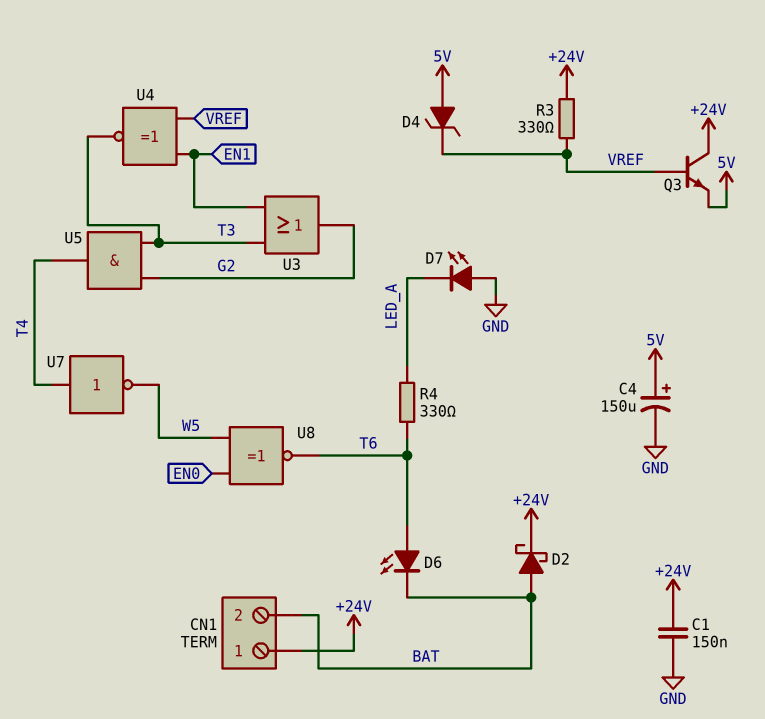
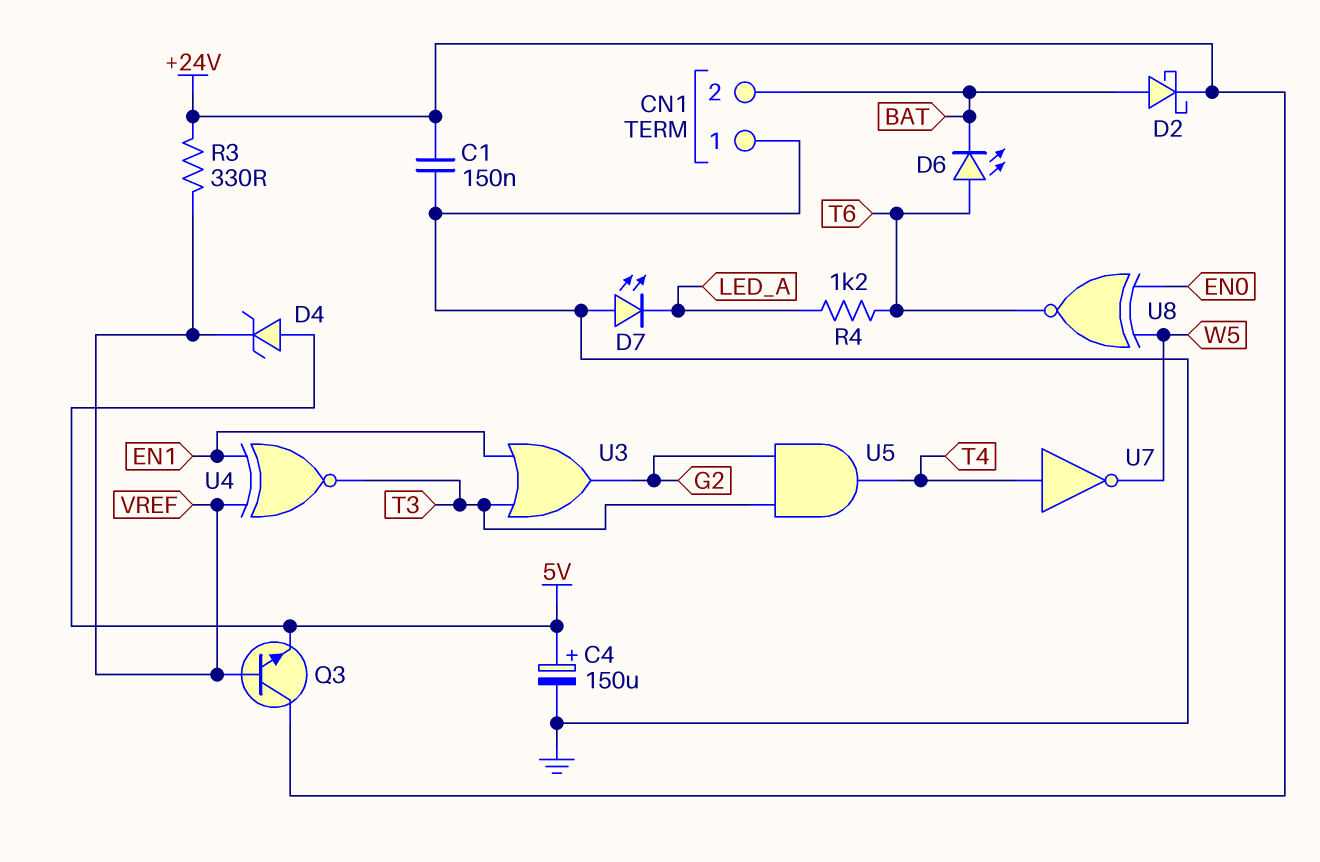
CN1 pin 1: +24V -> GND
R4: 330 (LED_A, T6) -> 1.2k (LED_A, T6)

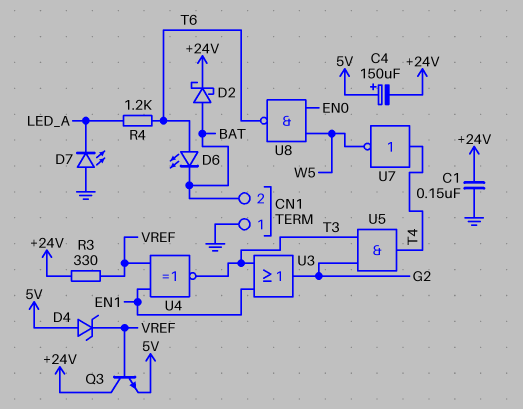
C4: 150uF (plus 5V, minus GND) -> 150uF (plus 5V, minus +24V)
U8: XNOR (in EN0, in W5, out T6) -> NAND (in EN0, in W5, out T6)

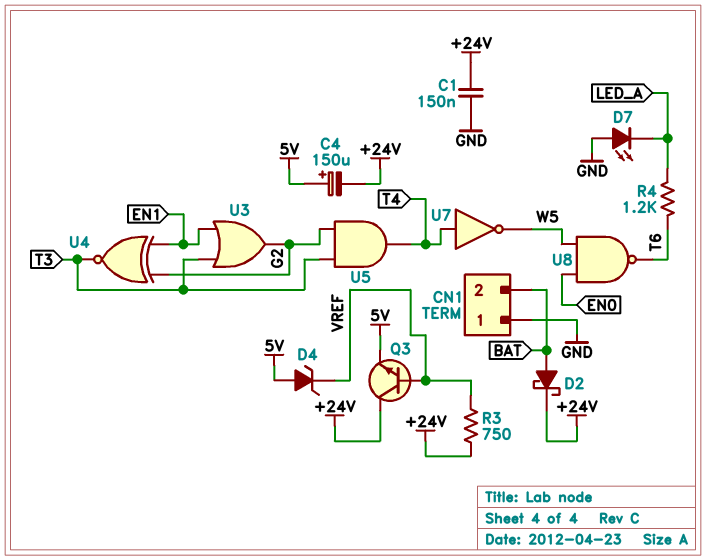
D6: LED (A T6, K BAT) -> none
R3: 330 (+24V, VREF) -> 750 (+24V, VREF)
U4: XNOR (in EN1, in VREF, out T3) -> XNOR (in EN1, in G2, out T3)

